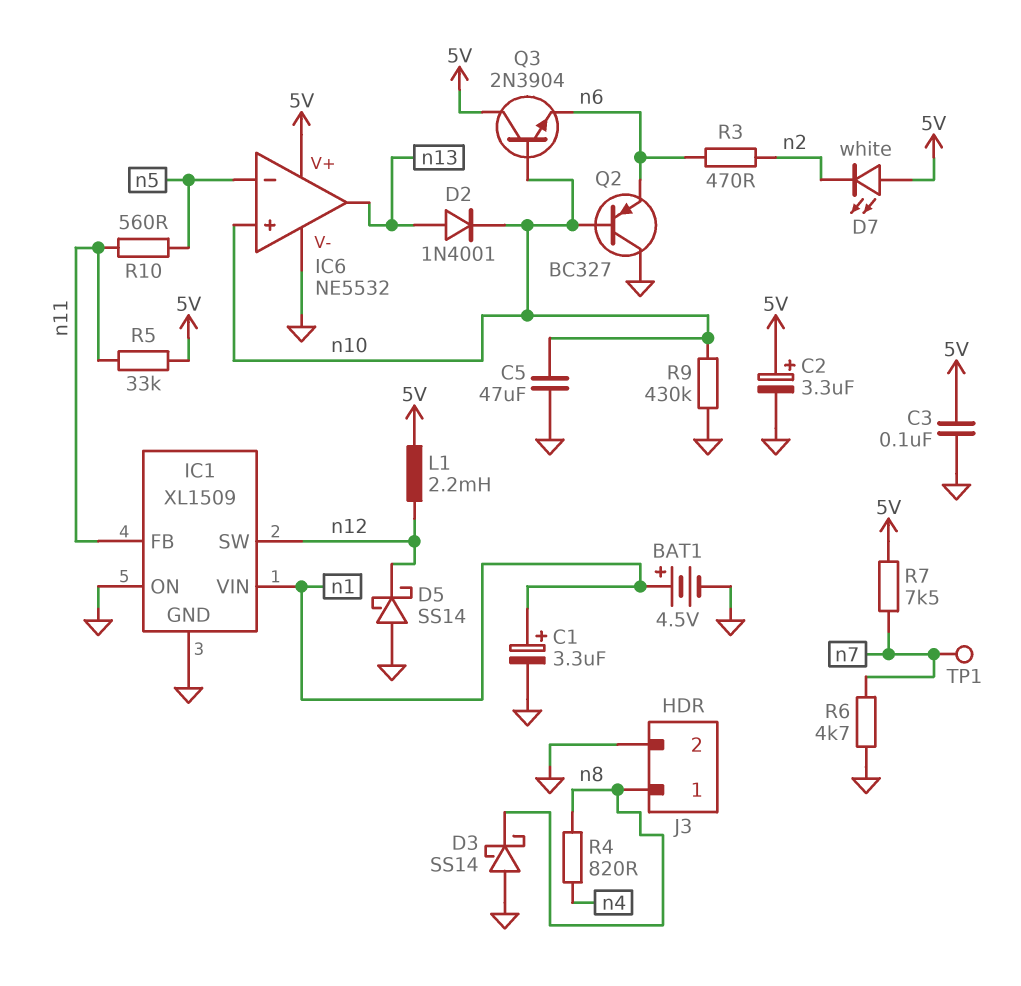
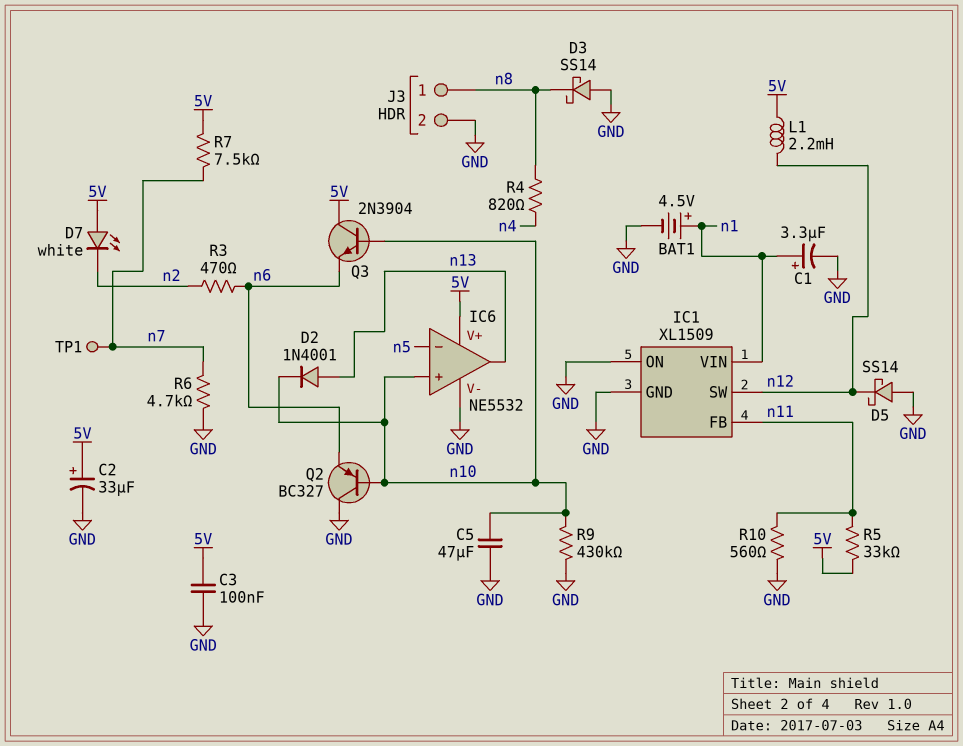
C2: 3.3uF (plus 5V, minus GND) -> 33uF (plus 5V, minus GND)
R10: 560 (n5, n11) -> 560 (GND, n11)

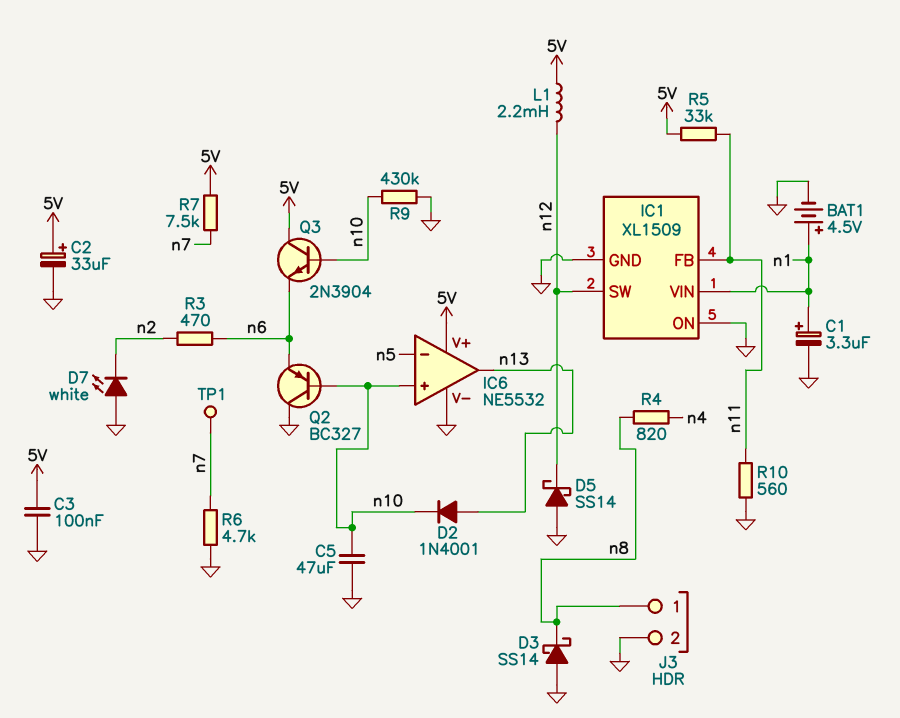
D7: LED white (A 5V, K n2) -> LED white (A GND, K n2)

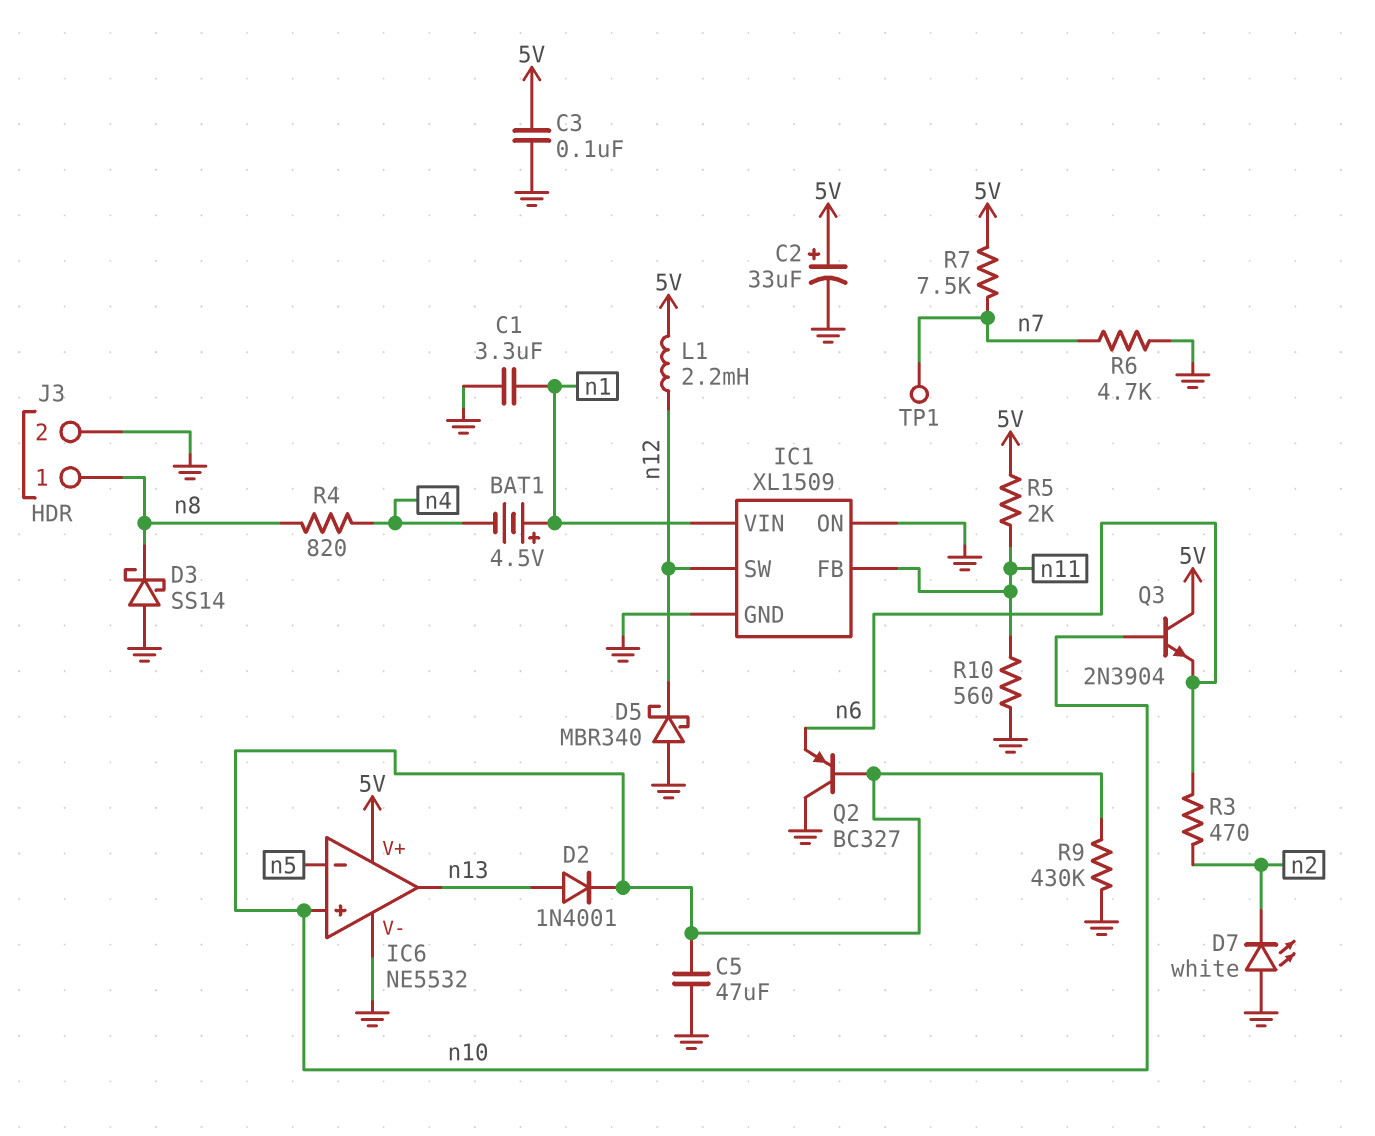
BAT1: 4.5V (plus n1, minus GND) -> 4.5V (plus n1, minus n4)
C1: 3.3uF (plus n1, minus GND) -> 3.3uF (GND, n1)
D5: schottky SS14 (A GND, K n12) -> schottky MBR340 (A GND, K n12)
R5: 33k (5V, n11) -> 2k (5V, n11)

